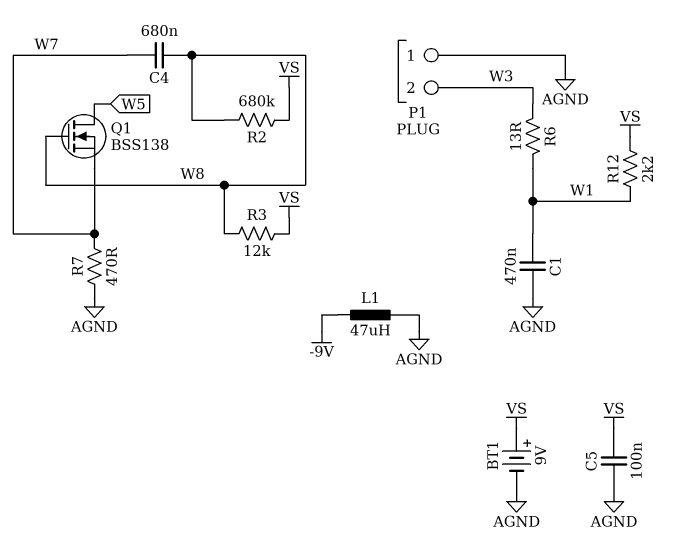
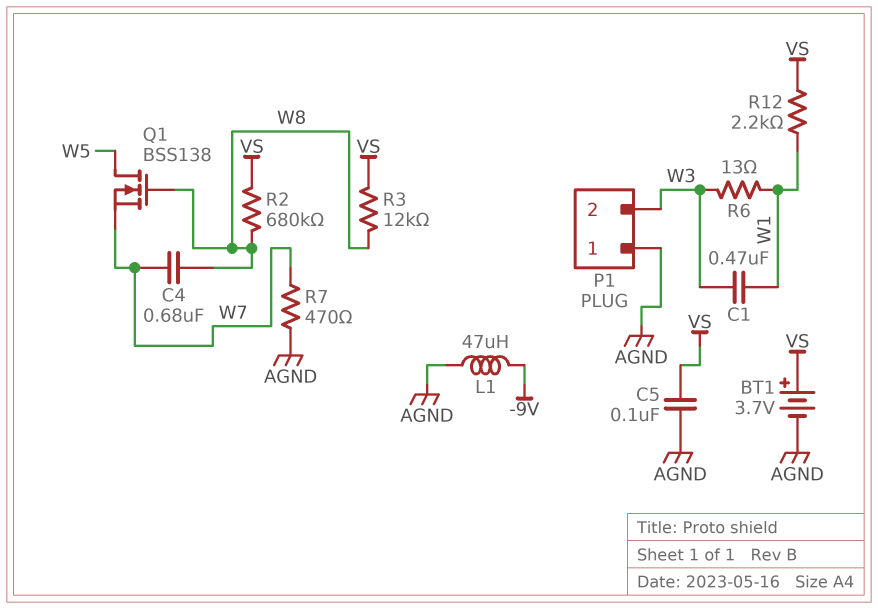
BT1: 9V (plus VS, minus AGND) -> 3.7V (plus VS, minus AGND)
C1: 470nF (AGND, W1) -> 470nF (W1, W3)

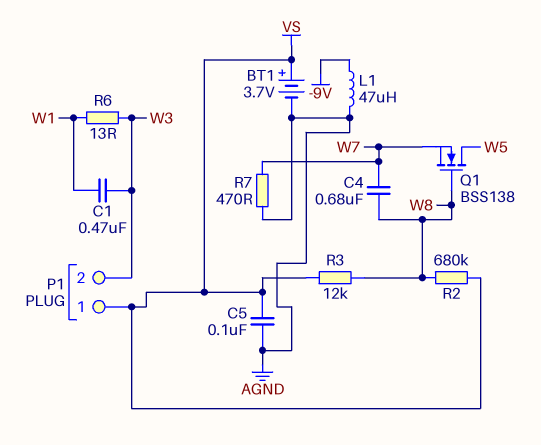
P1 pin 1: AGND -> VS
R12: 2.2k (VS, W1) -> none

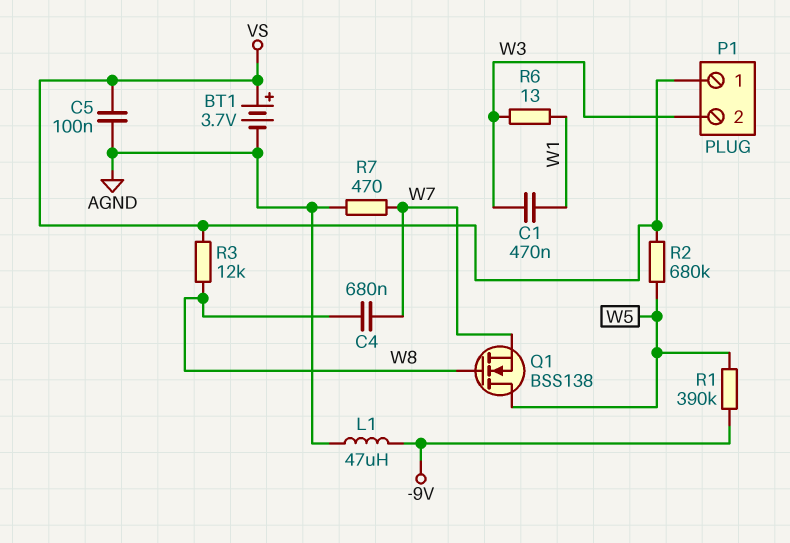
R1: none -> 390k (-9V, W5)
R2: 680k (VS, W8) -> 680k (VS, W5)

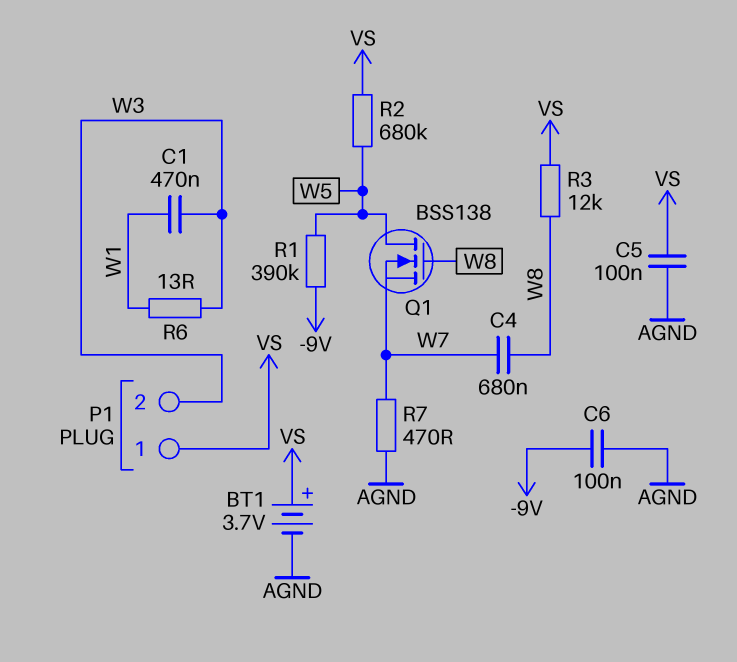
C6: none -> 100nF (-9V, AGND)
L1: 47uH (-9V, AGND) -> none

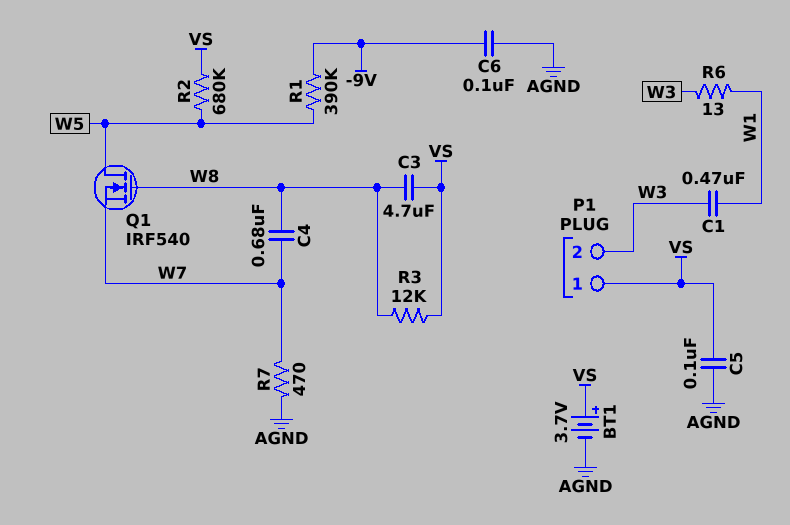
C3: none -> 4.7uF (VS, W8)
Q1: NMOS BSS138 (G W8, D W5, S W7) -> NMOS IRF540 (G W8, D W5, S W7)

